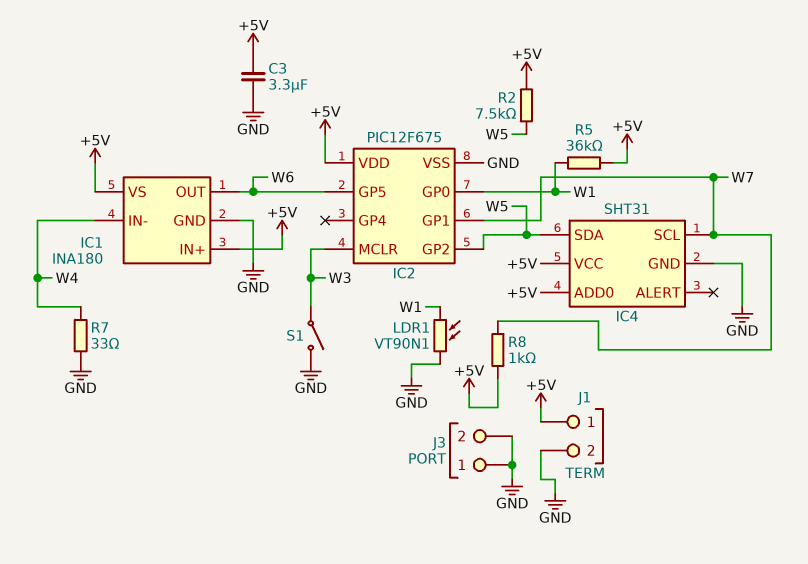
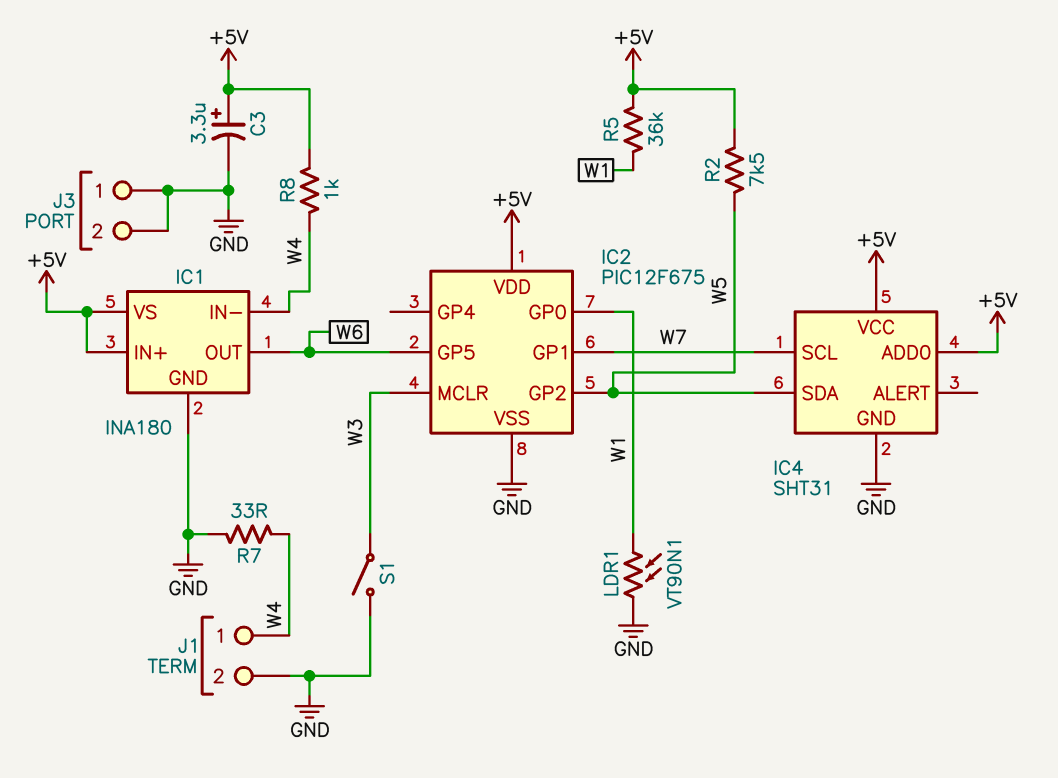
C3: 3.3uF (+5V, GND) -> 3.3uF (plus +5V, minus GND)
J1 pin 1: +5V -> W4
R8: 1k (+5V, W7) -> 1k (+5V, W4)

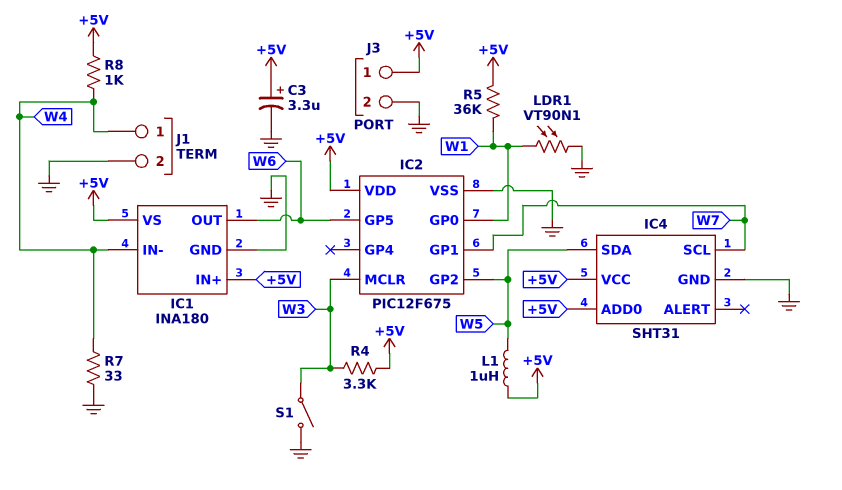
J3 pin 1: GND -> +5V
L1: none -> 1uH (+5V, W5)
R2: 7.5k (+5V, W5) -> none
R4: none -> 3.3k (+5V, W3)

